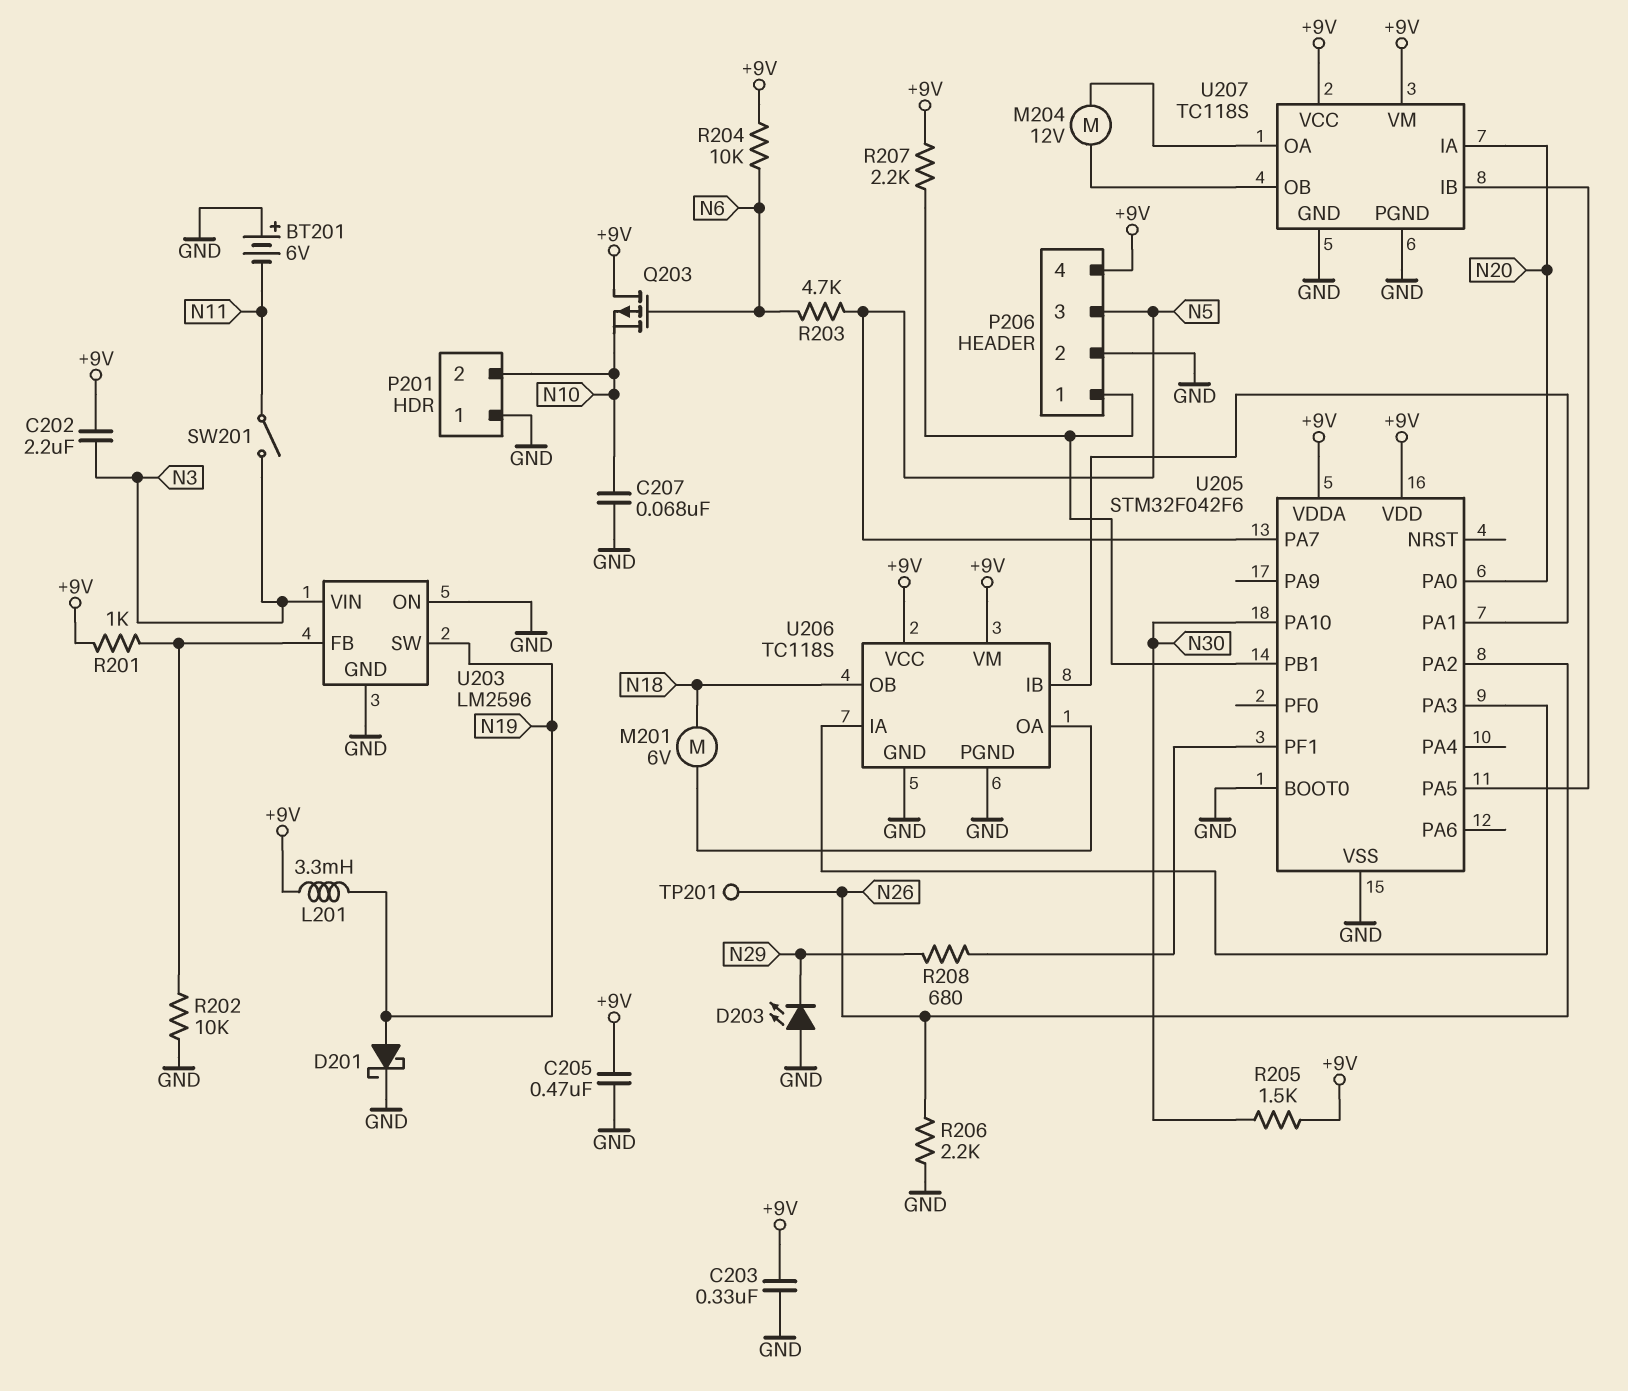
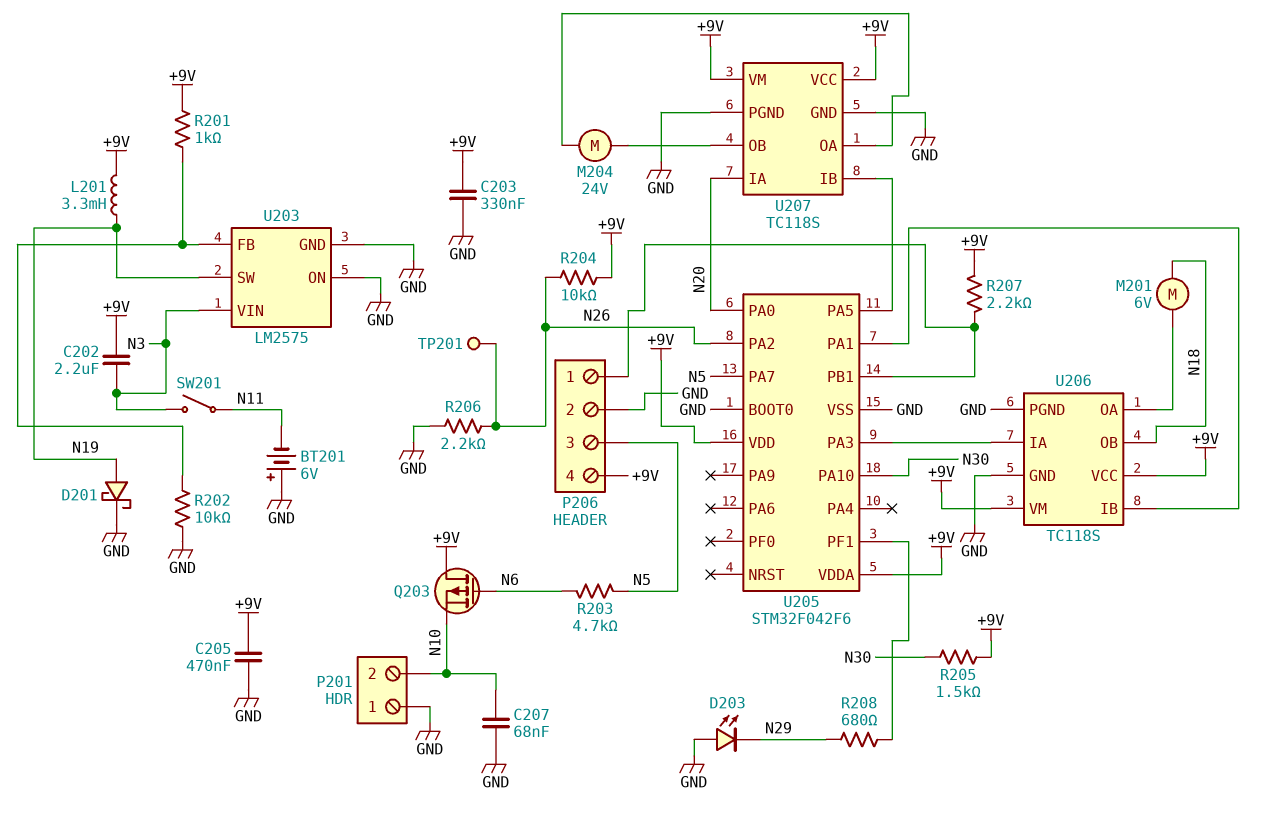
M204: motor 12V (U207/OA, U207/OB) -> motor 24V (U207/OA, U207/OB)
R204: 10k (+9V, N6) -> 10k (+9V, N26)
U203: LM2596 -> LM2575

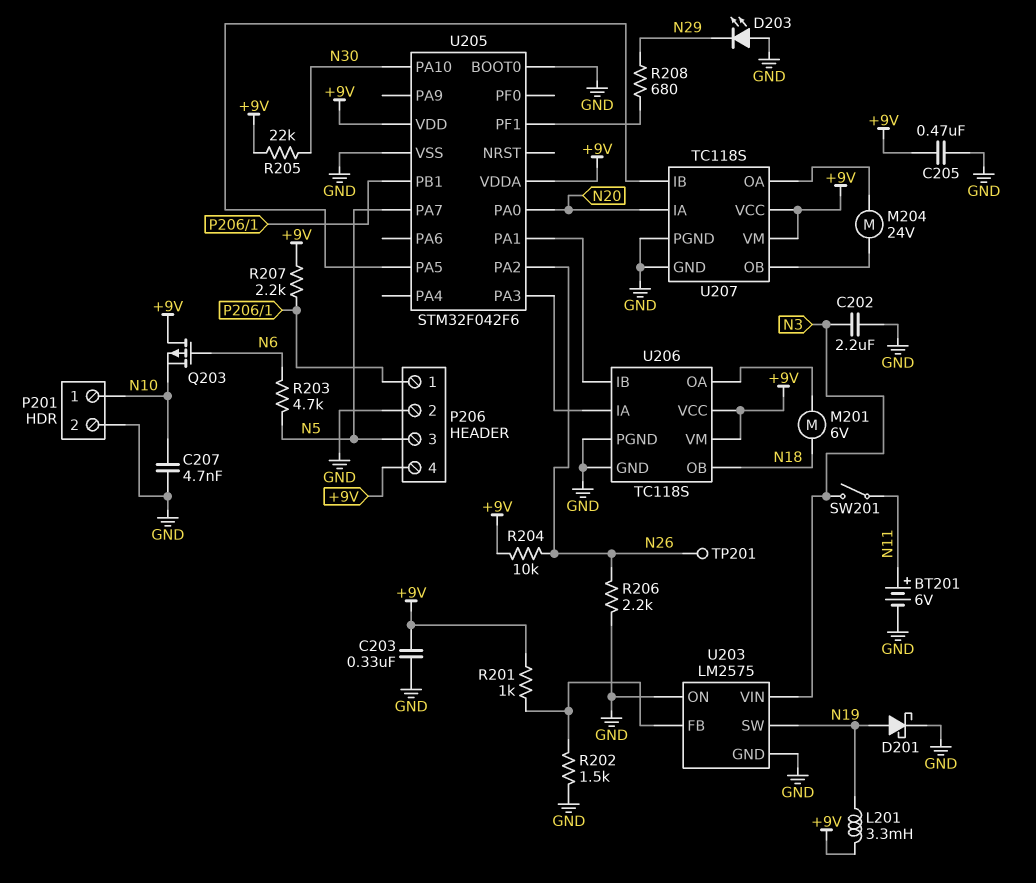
BT201: 6V (plus GND, minus N11) -> 6V (plus N11, minus GND)
C202: 2.2uF (+9V, N3) -> 2.2uF (GND, N3)
C207: 68nF (GND, N10) -> 4.7nF (GND, N10)
P201 pin 1: GND -> N10
P201 pin 2: N10 -> GND
R202: 10k (GND, U203/FB) -> 1.5k (GND, U203/FB)
R205: 1.5k (+9V, N30) -> 22k (+9V, N30)

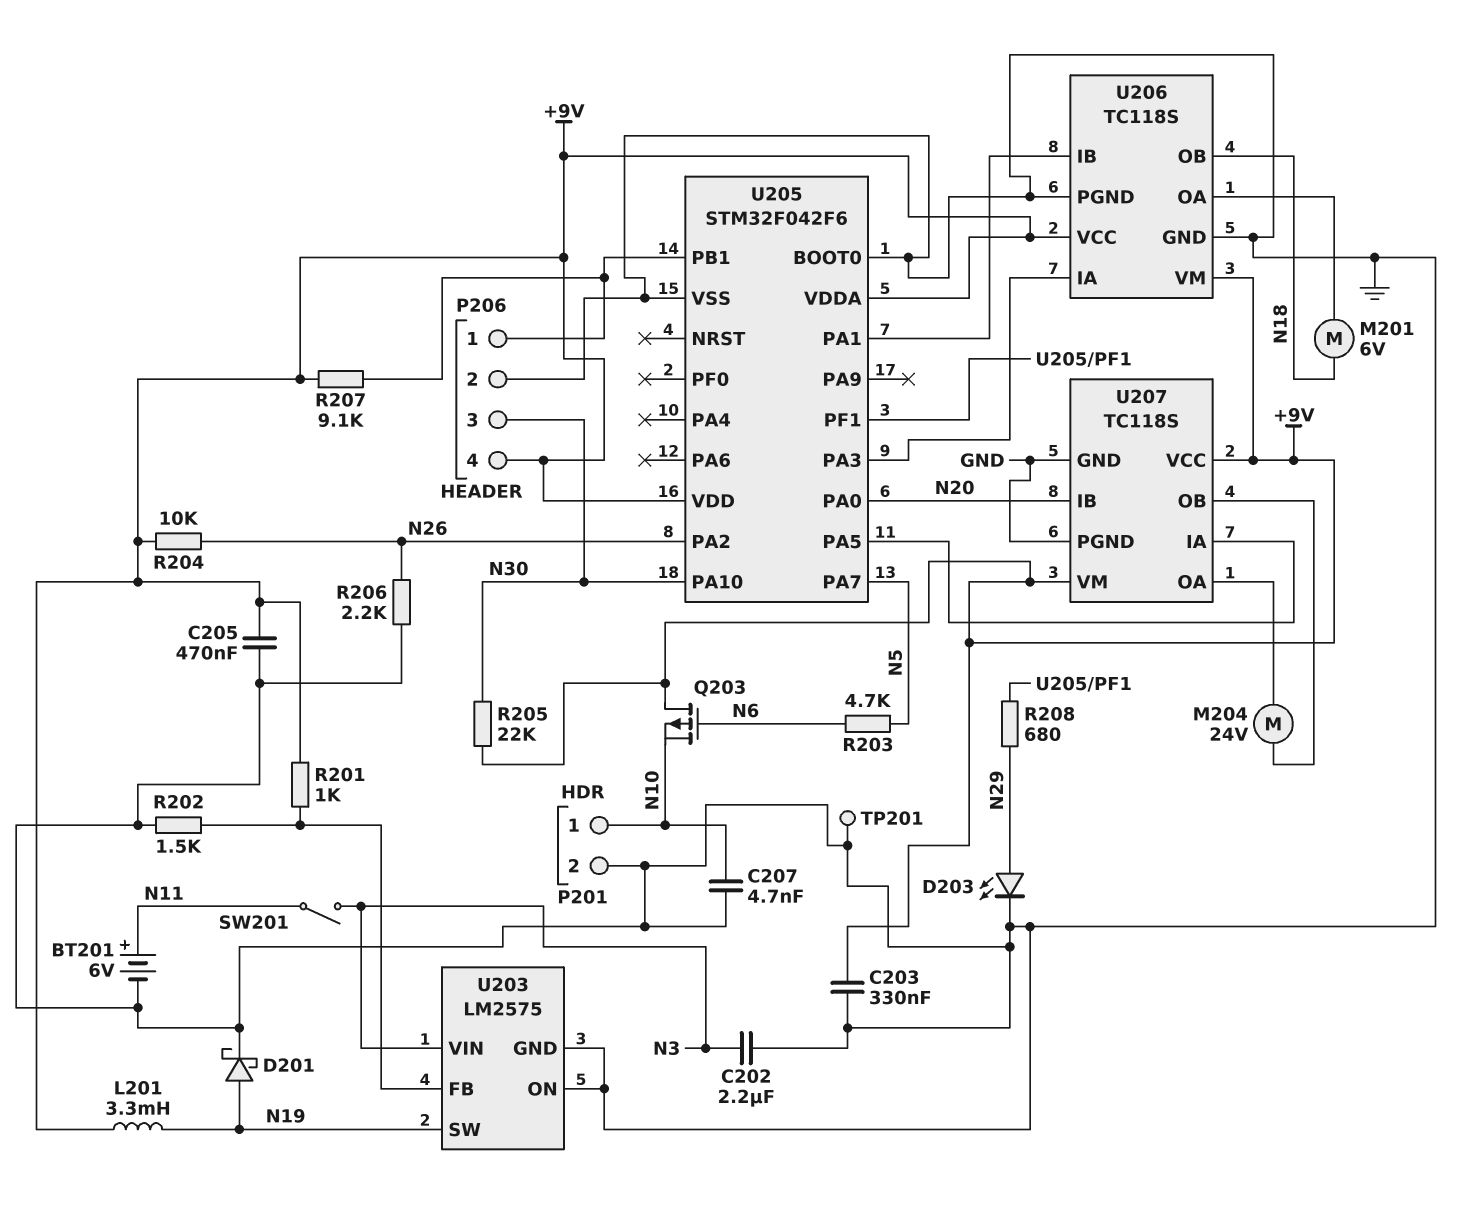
D203: LED (A GND, K N29) -> LED (A N29, K GND)
P206 pin 3: N5 -> N30
R207: 2.2k (+9V, P206/1) -> 9.1k (+9V, P206/1)
TP201: test point (N26) -> test point (GND)
U207 pin IA: N20 -> U205/PA5
U207 pin IB: U205/PA5 -> N20

